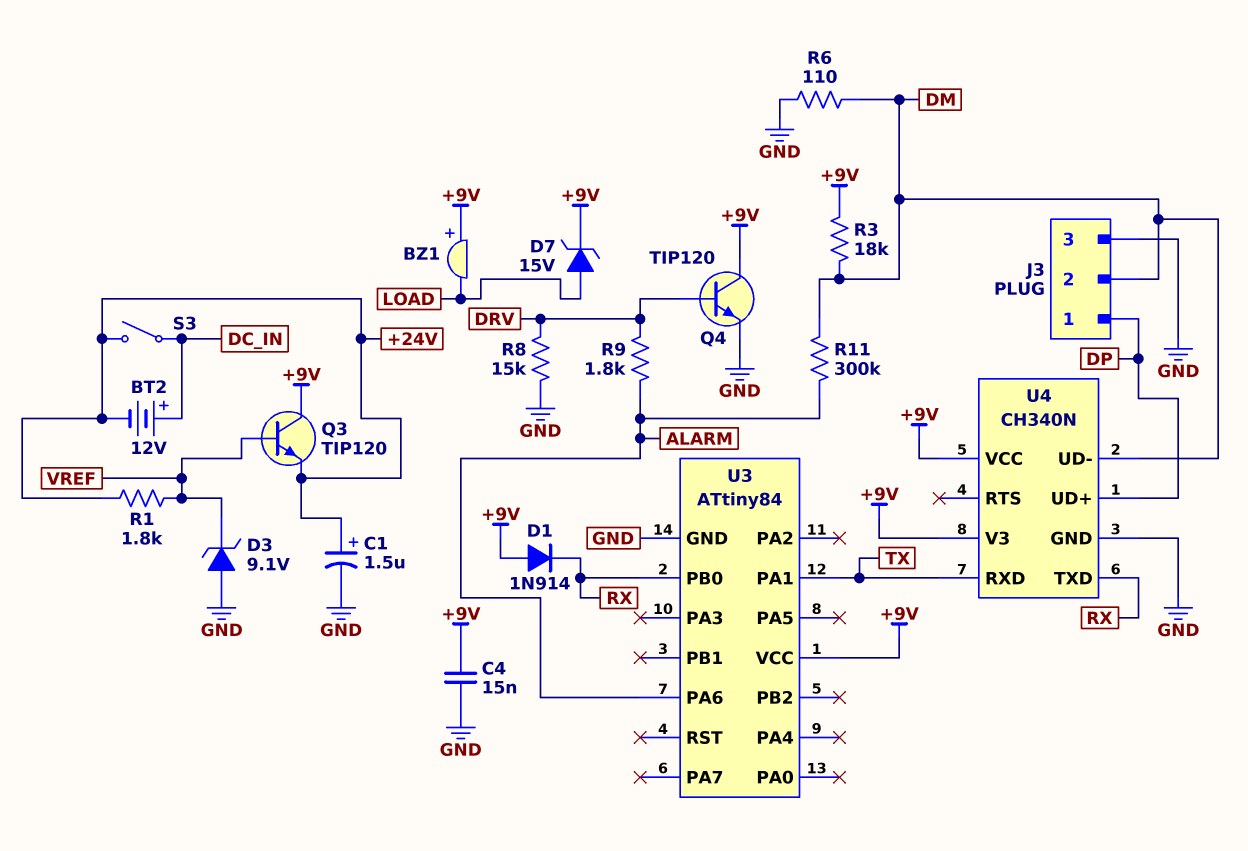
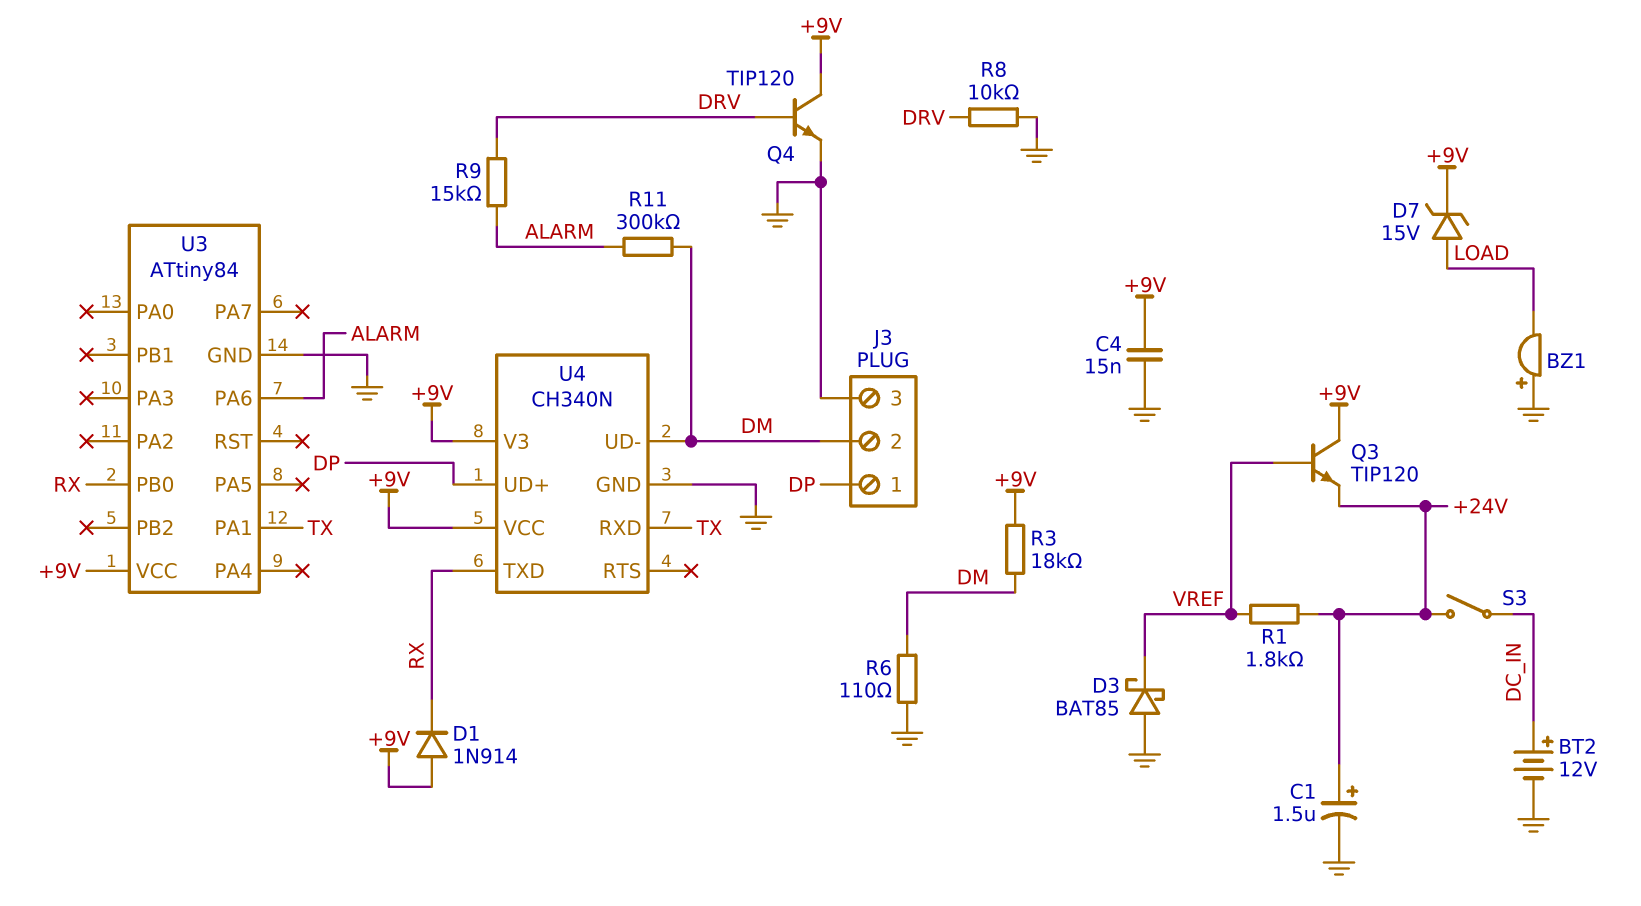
BT2: 12V (plus DC_IN, minus +24V) -> 12V (plus DC_IN, minus GND)
BZ1: buzzer (plus +9V, minus LOAD) -> buzzer (plus GND, minus LOAD)
D3: zener 9.1V (A GND, K VREF) -> schottky BAT85 (A GND, K VREF)
R8: 15k (DRV, GND) -> 10k (DRV, GND)
R9: 1.8k (ALARM, DRV) -> 15k (ALARM, DRV)

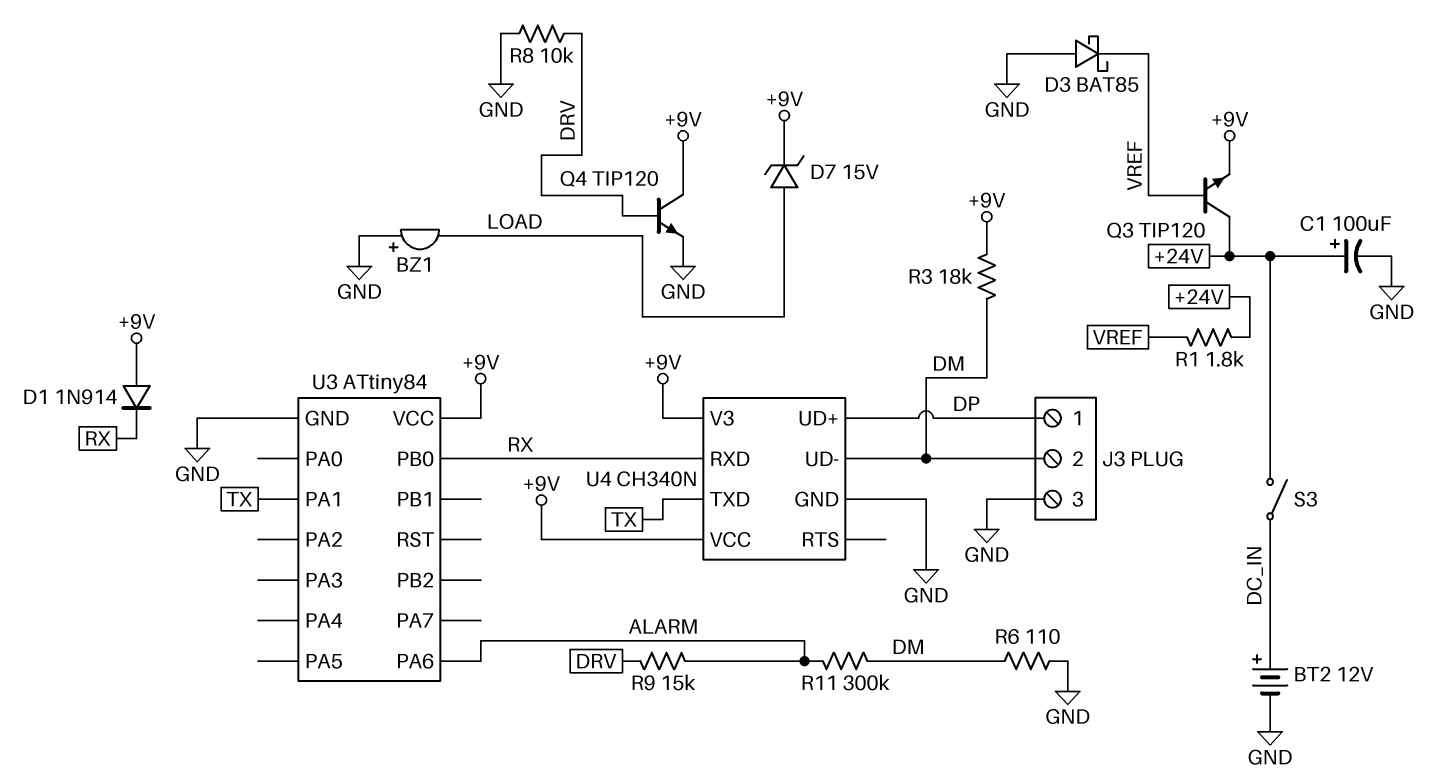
C1: 1.5uF (plus +24V, minus GND) -> 100uF (plus +24V, minus GND)
C4: 15nF (+9V, GND) -> none
Q3: NPN TIP120 (B VREF, C +9V, E +24V) -> NPN TIP120 (B VREF, C +24V, E +9V)
U4 pin RXD: TX -> RX
U4 pin TXD: RX -> TX

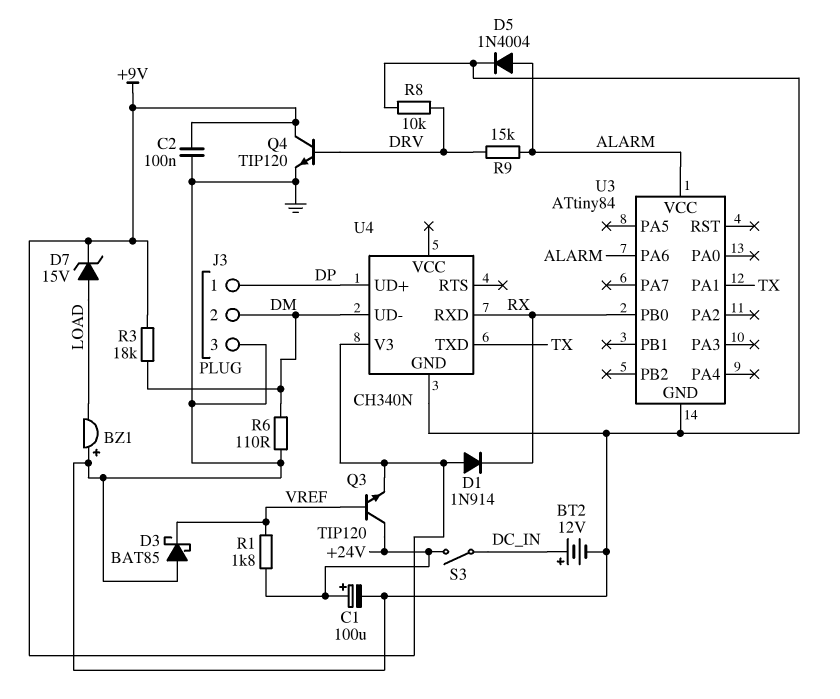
C2: none -> 100nF (+9V, GND)
D5: none -> diode 1N4004 (A ALARM, K GND)
R11: 300k (ALARM, DM) -> none
U3 pin VCC: +9V -> ALARM
U4 pin VCC: +9V -> none

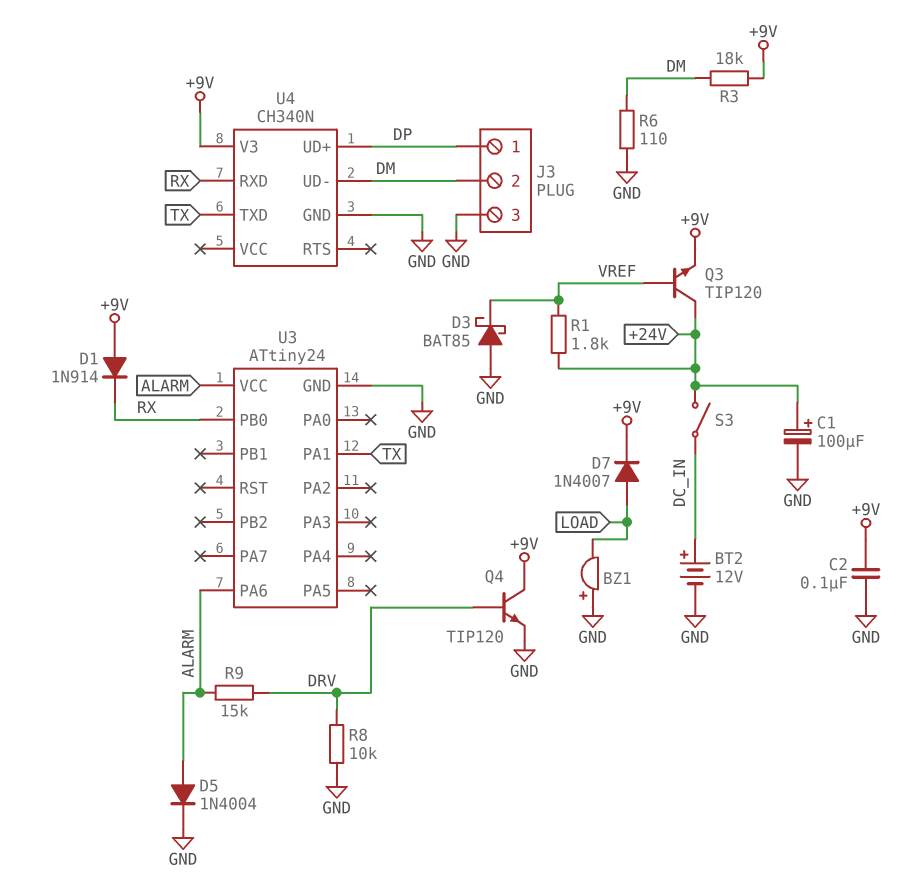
D7: zener 15V (A LOAD, K +9V) -> diode 1N4007 (A LOAD, K +9V)
U3: ATtiny84 -> ATtiny24

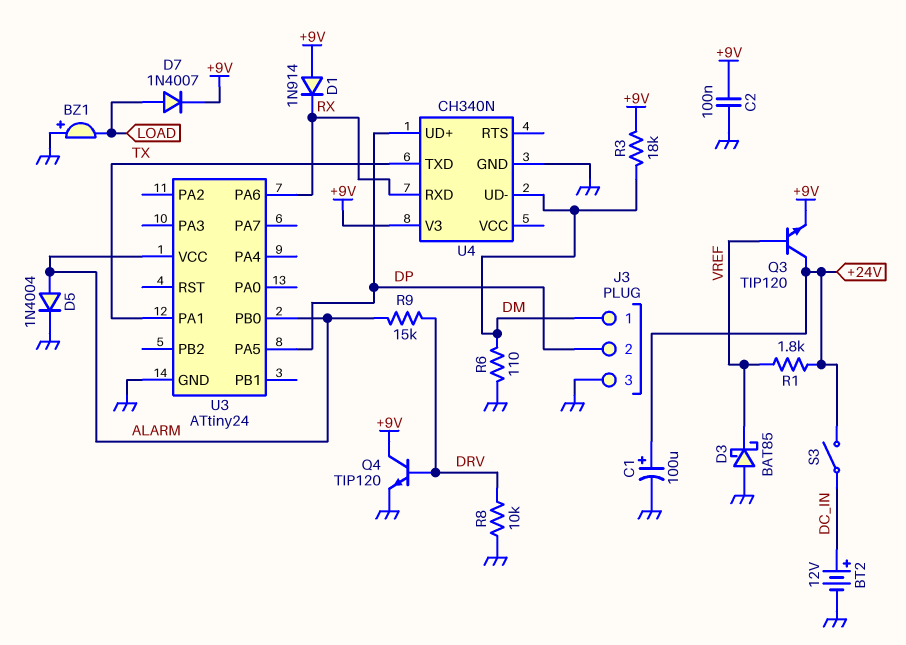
J3 pin 1: DP -> DM
J3 pin 2: DM -> DP
U3 pin PA5: none -> DP
U3 pin PA6: ALARM -> RX
U3 pin PB0: RX -> ALARM

